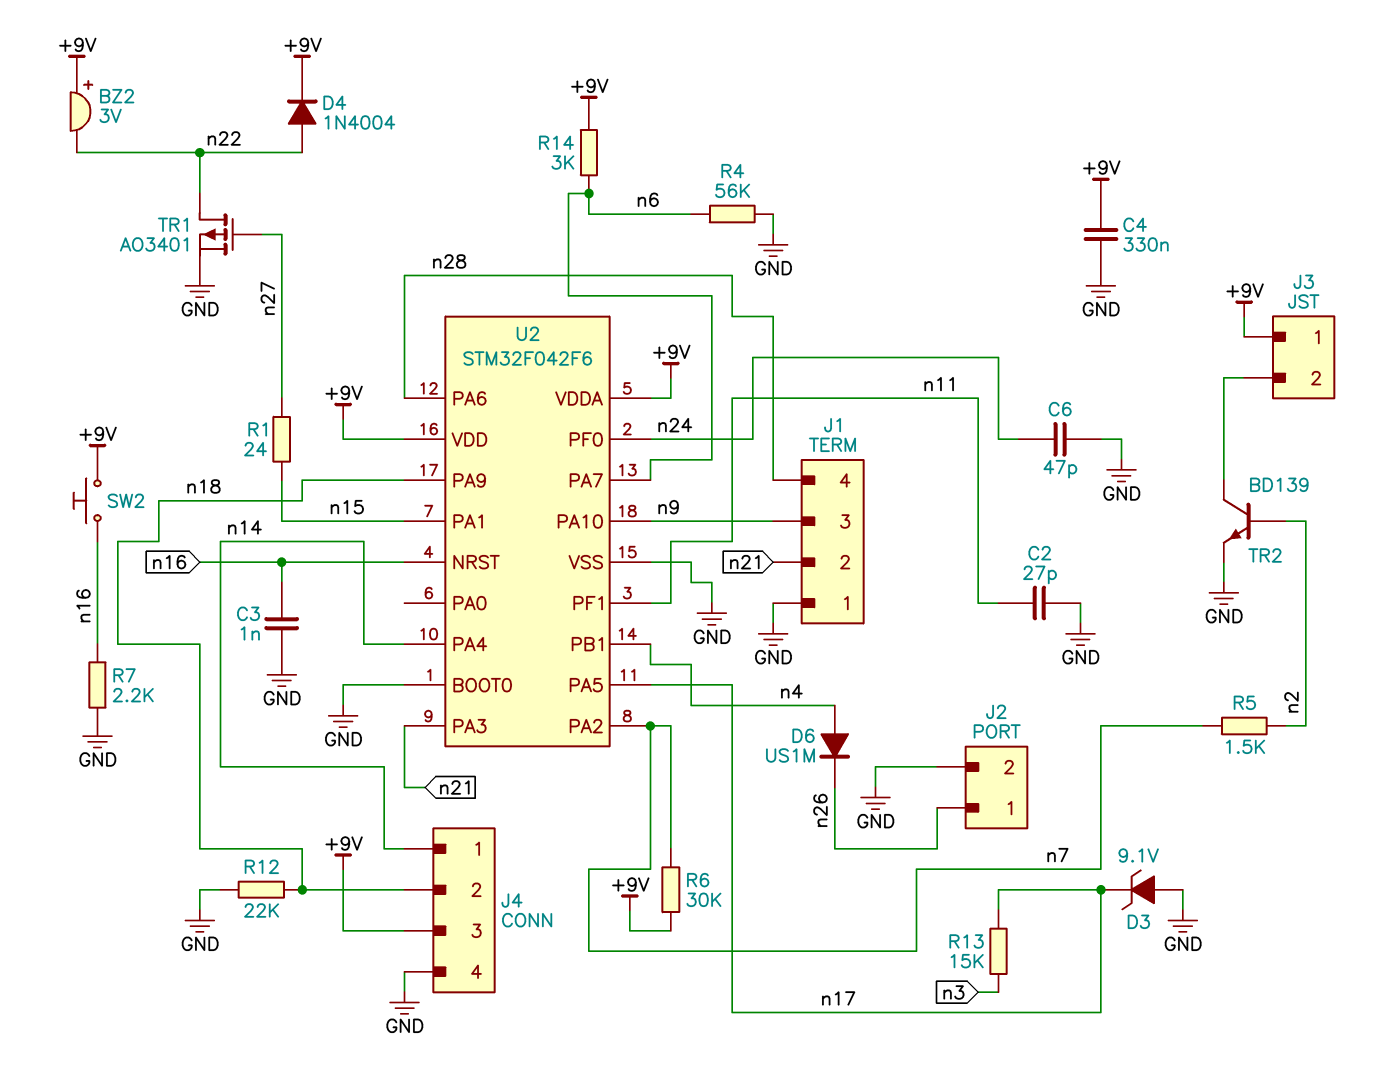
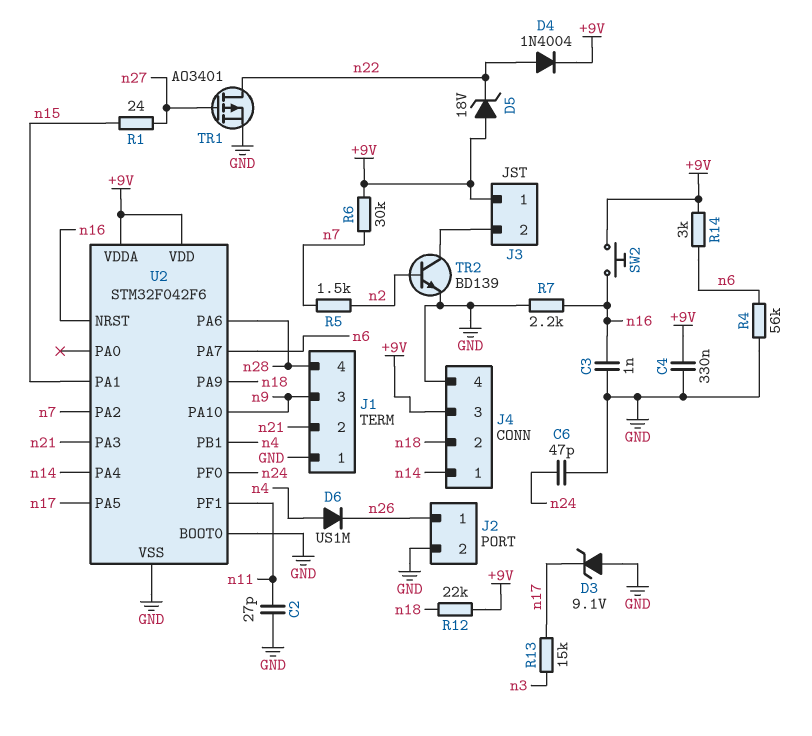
BZ2: buzzer 3V (plus +9V, minus n22) -> none
D5: none -> zener 18V (A +9V, K n22)
R12: 22k (GND, n18) -> 22k (+9V, n18)

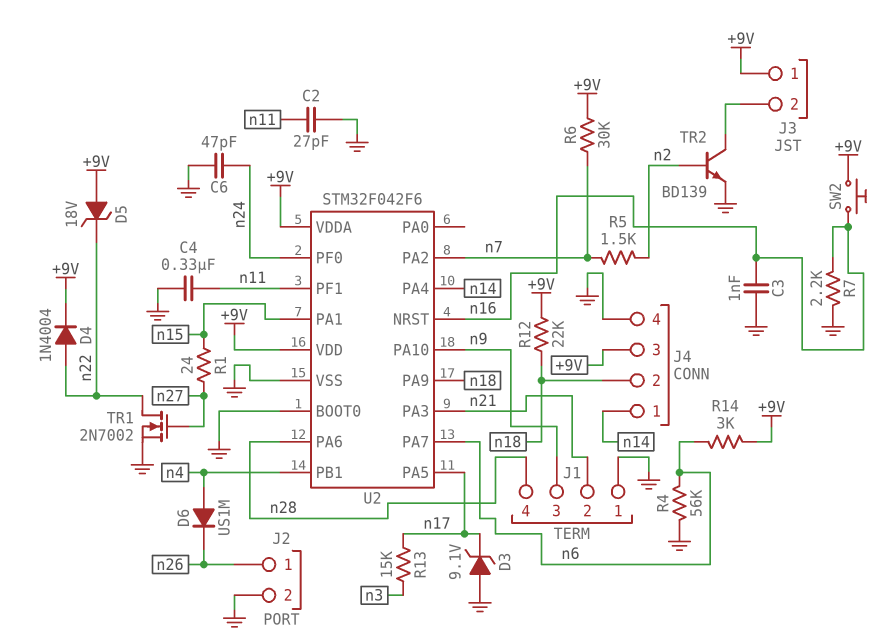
C4: 330nF (+9V, GND) -> 330nF (GND, n11)
TR1: PMOS AO3401 (G n27, D n22, S GND) -> NMOS 2N7002 (G n27, D n22, S GND)

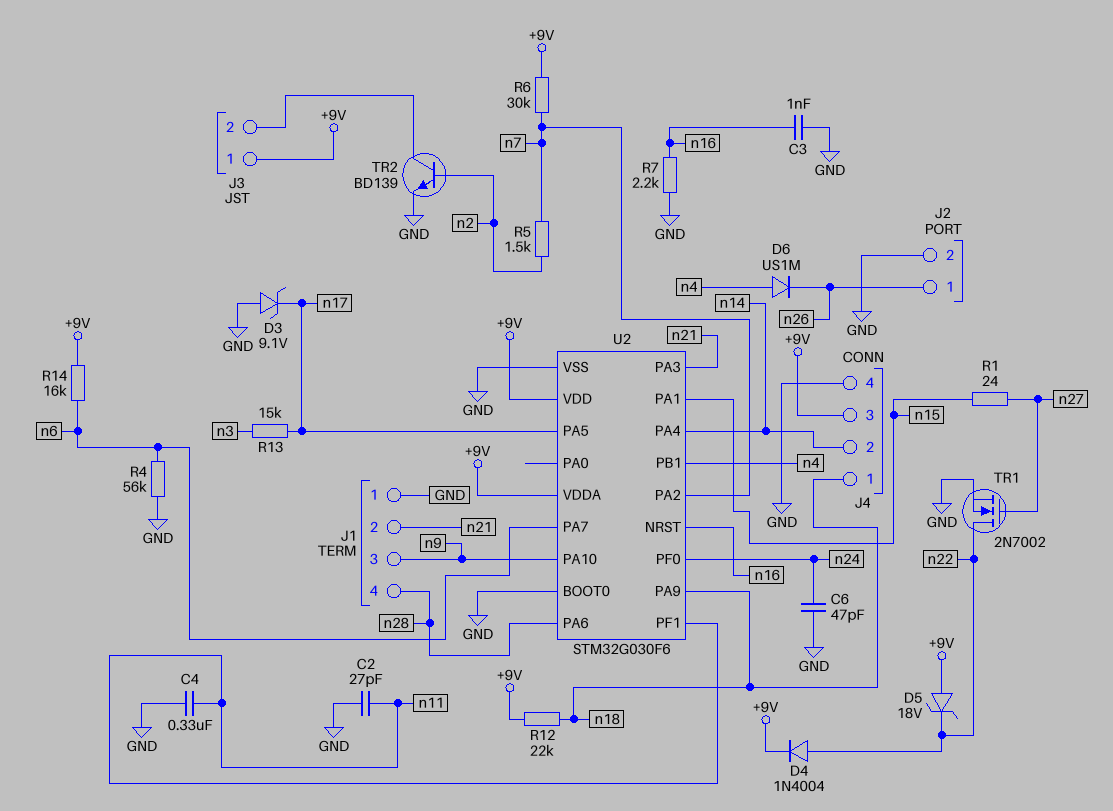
J4 pin 1: n14 -> n18
J4 pin 2: n18 -> n14
R14: 3k (+9V, n6) -> 16k (+9V, n6)
SW2: button (+9V, n16) -> none
U2: STM32F042F6 -> STM32G030F6

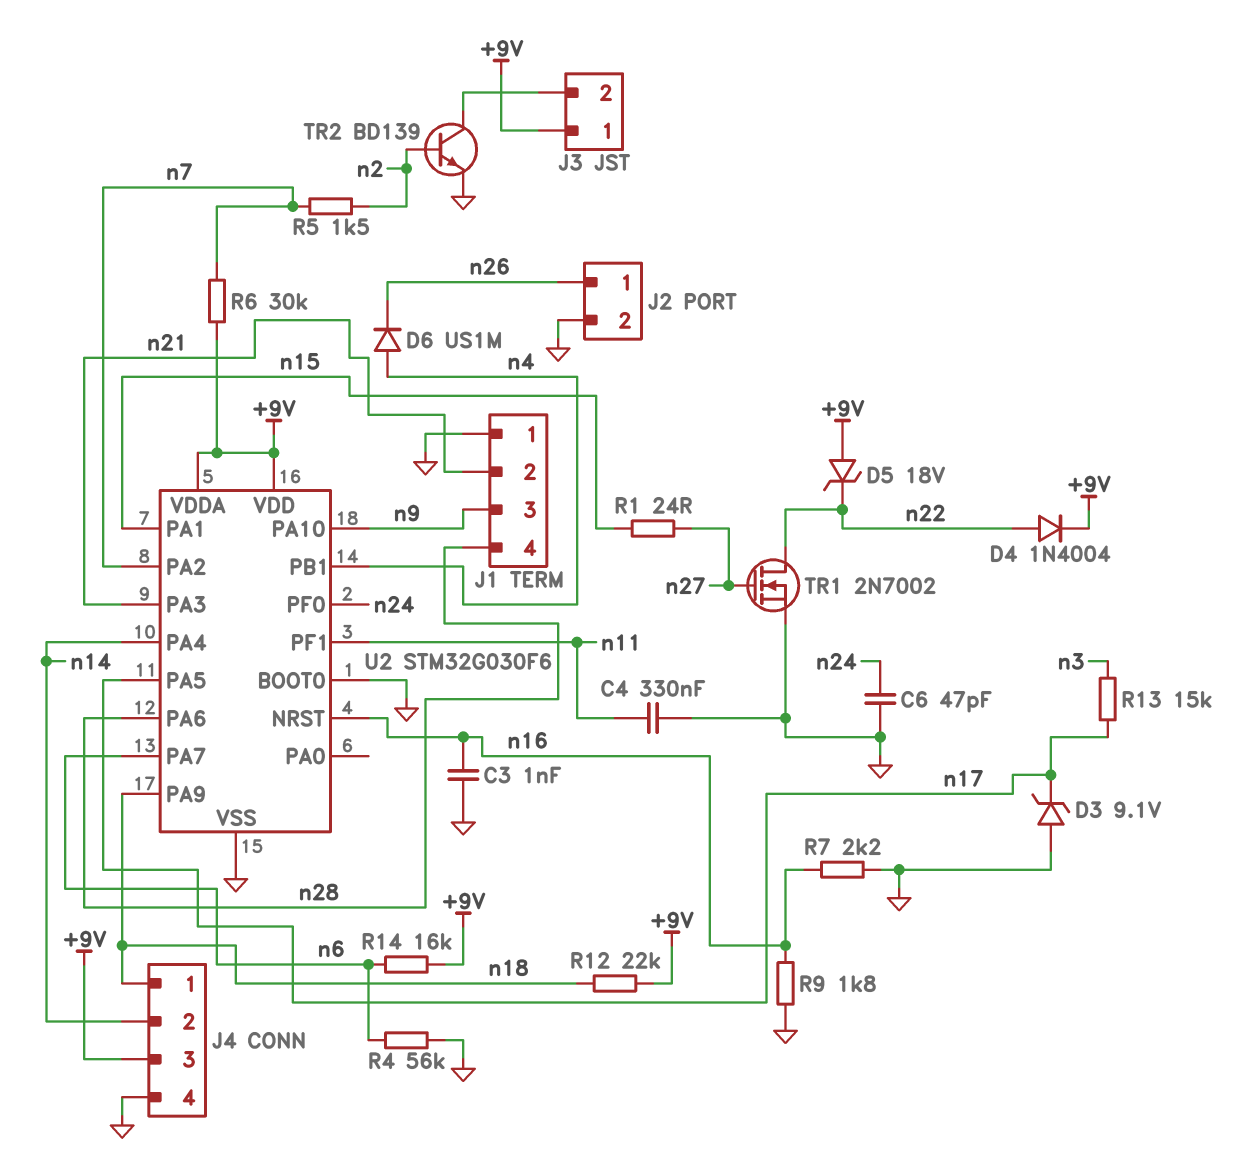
C2: 27pF (GND, n11) -> none
R9: none -> 1.8k (GND, n16)

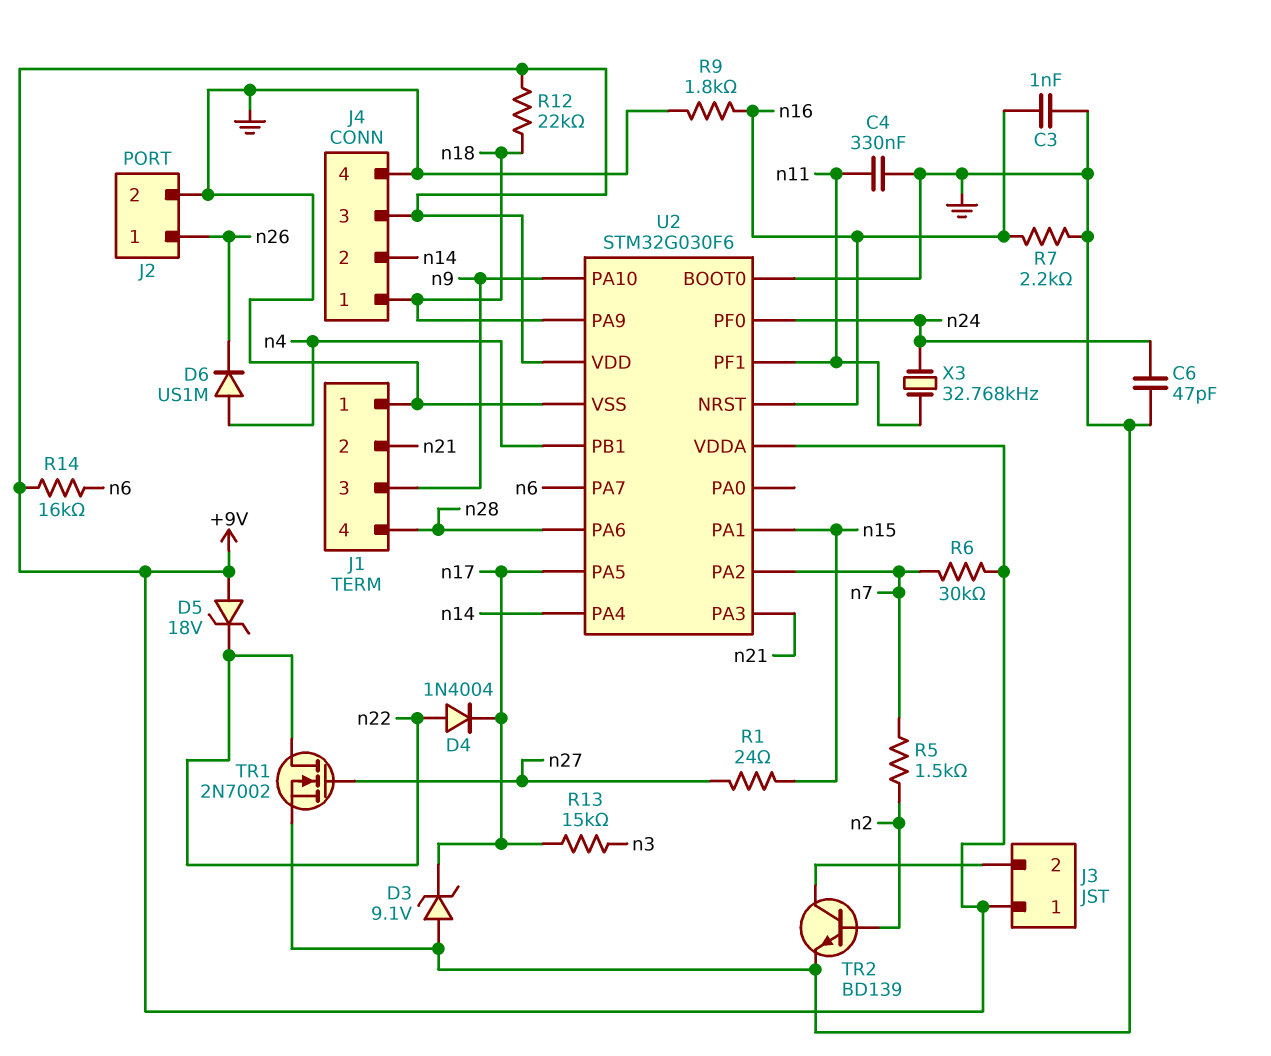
D4: diode 1N4004 (A n22, K +9V) -> diode 1N4004 (A n22, K n17)
R4: 56k (GND, n6) -> none
X3: none -> 32.768kHz (n11, n24)

